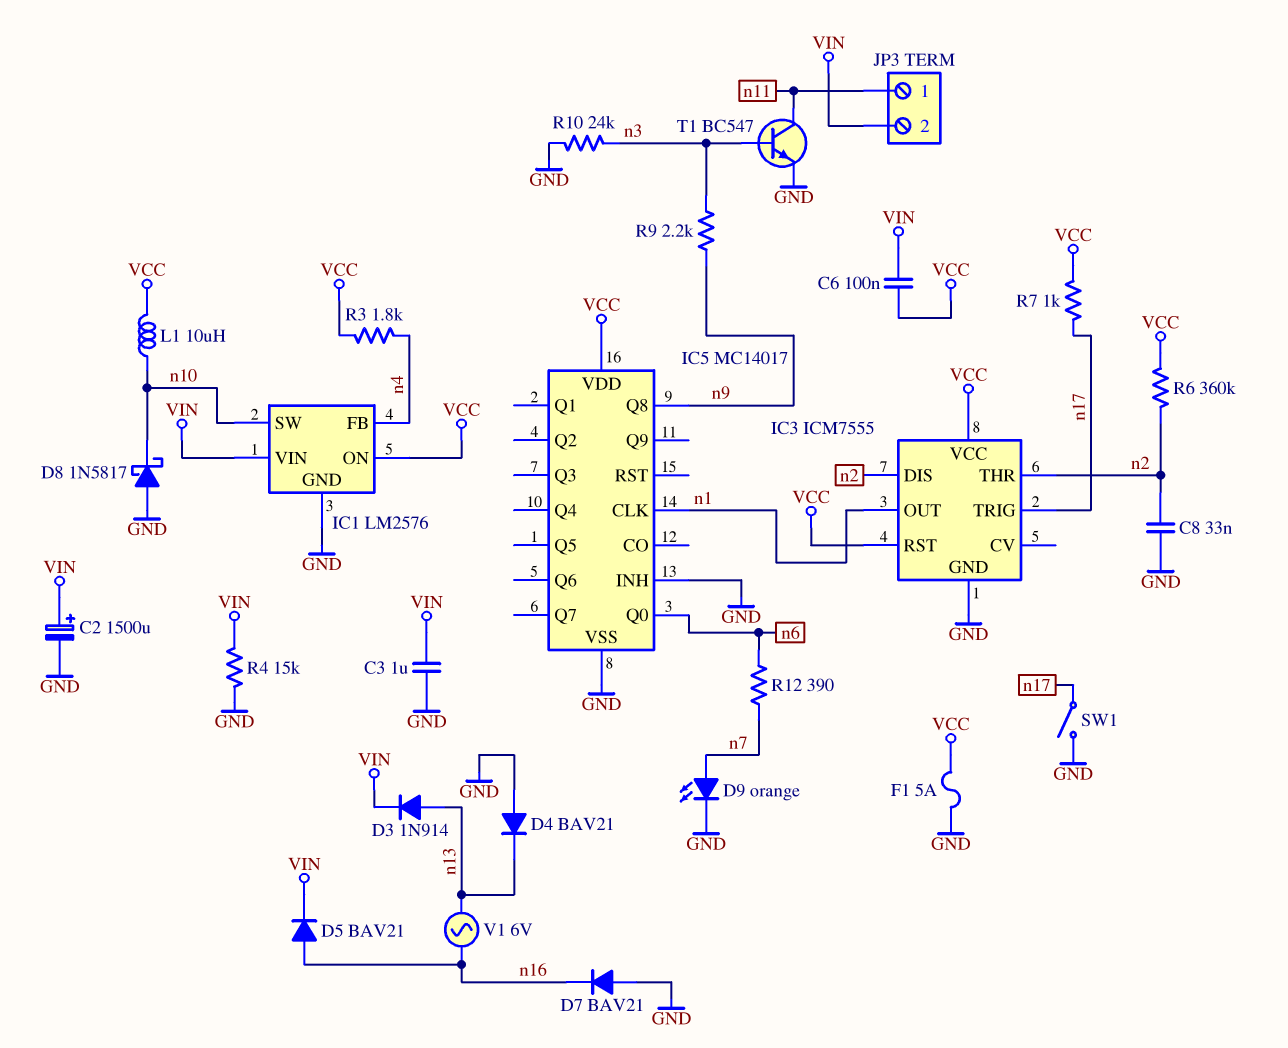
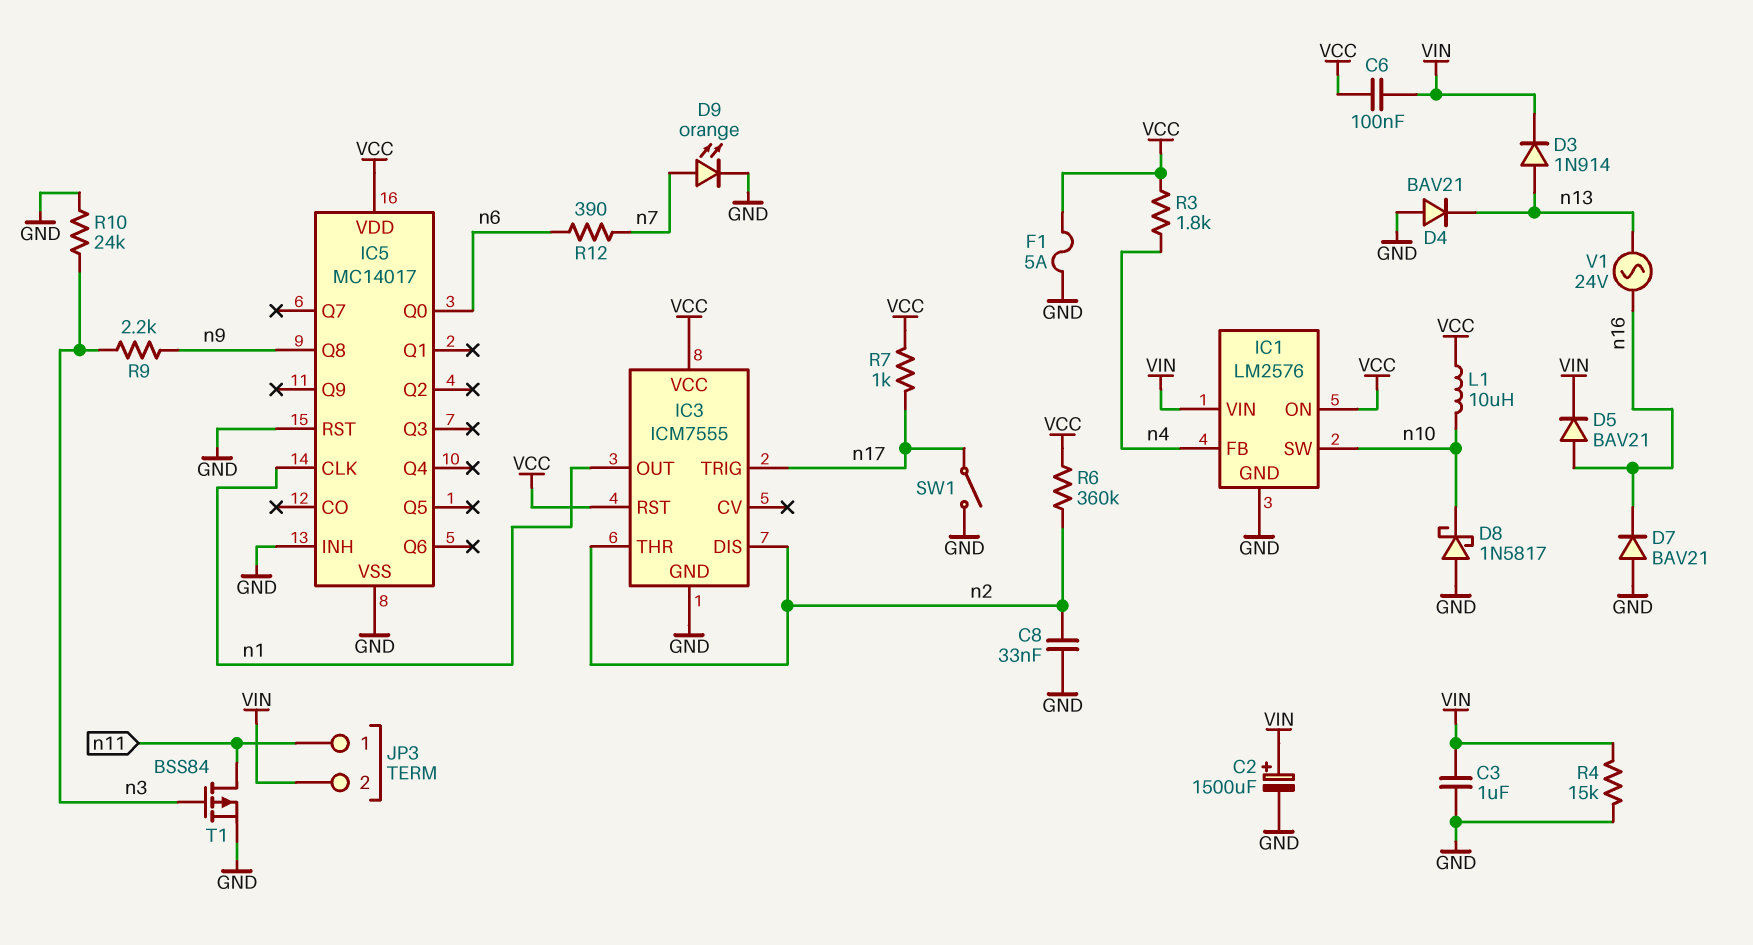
IC5 pin RST: none -> GND
T1: NPN BC547 (B n3, C n11, E GND) -> PMOS BSS84 (G n3, D n11, S GND)
V1: AC 6V (n13, n16) -> AC 24V (n13, n16)

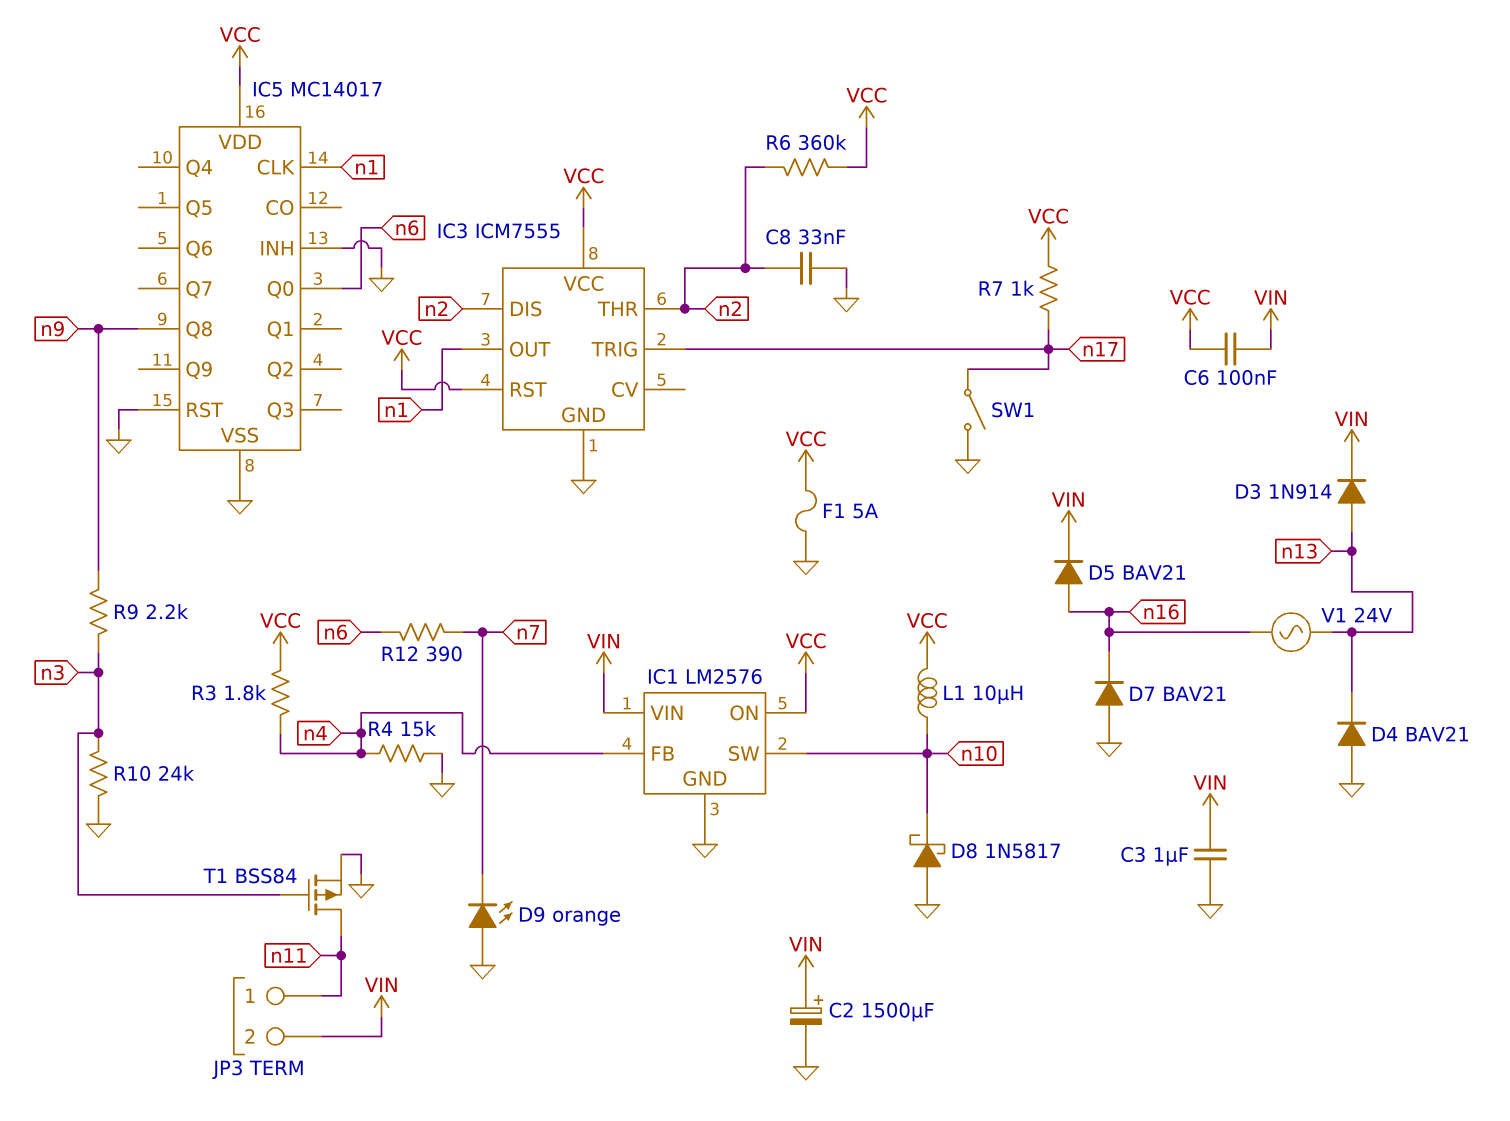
D9: LED orange (A n7, K GND) -> LED orange (A GND, K n7)
R4: 15k (GND, VIN) -> 15k (GND, n4)

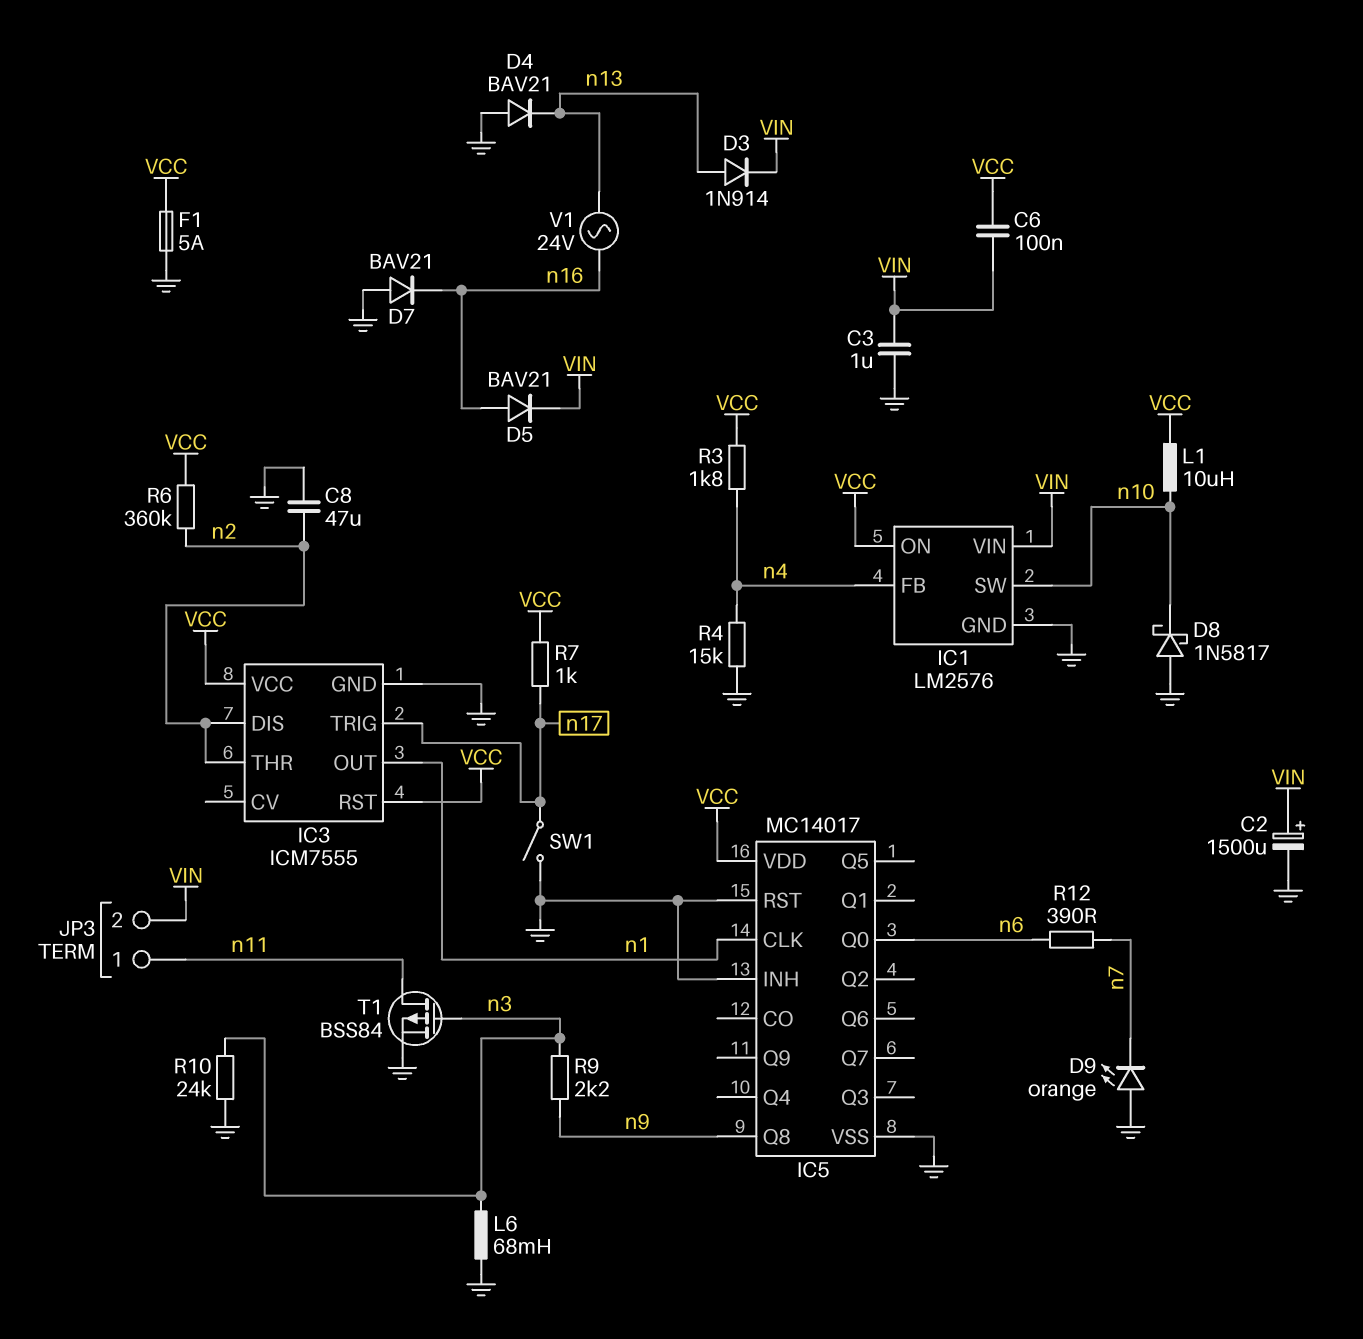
C8: 33nF (GND, n2) -> 47uF (GND, n2)
L6: none -> 68mH (GND, n3)

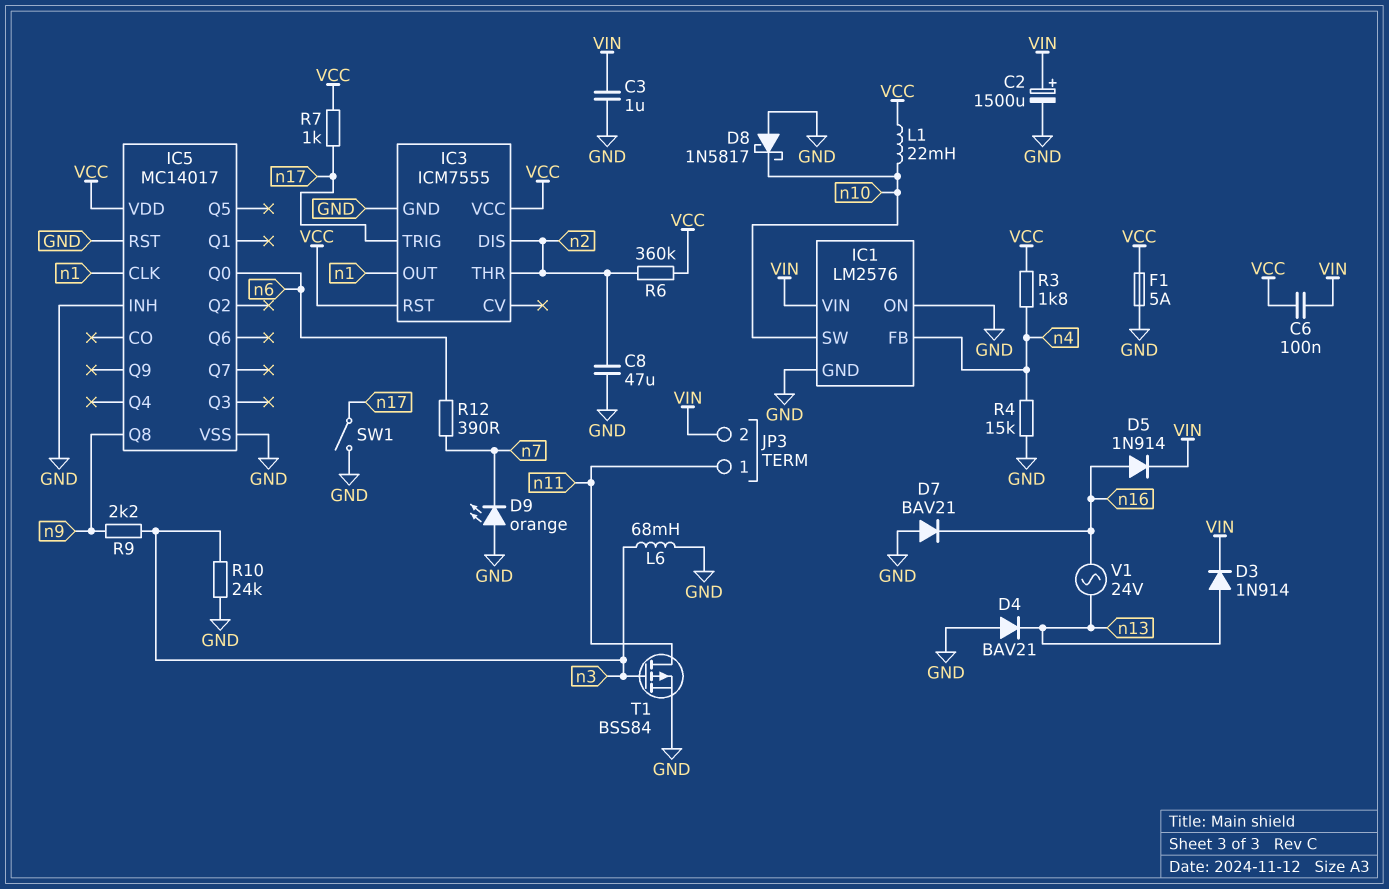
D5: diode BAV21 (A n16, K VIN) -> diode 1N914 (A n16, K VIN)
IC1 pin ON: VCC -> GND
L1: 10uH (VCC, n10) -> 22mH (VCC, n10)

